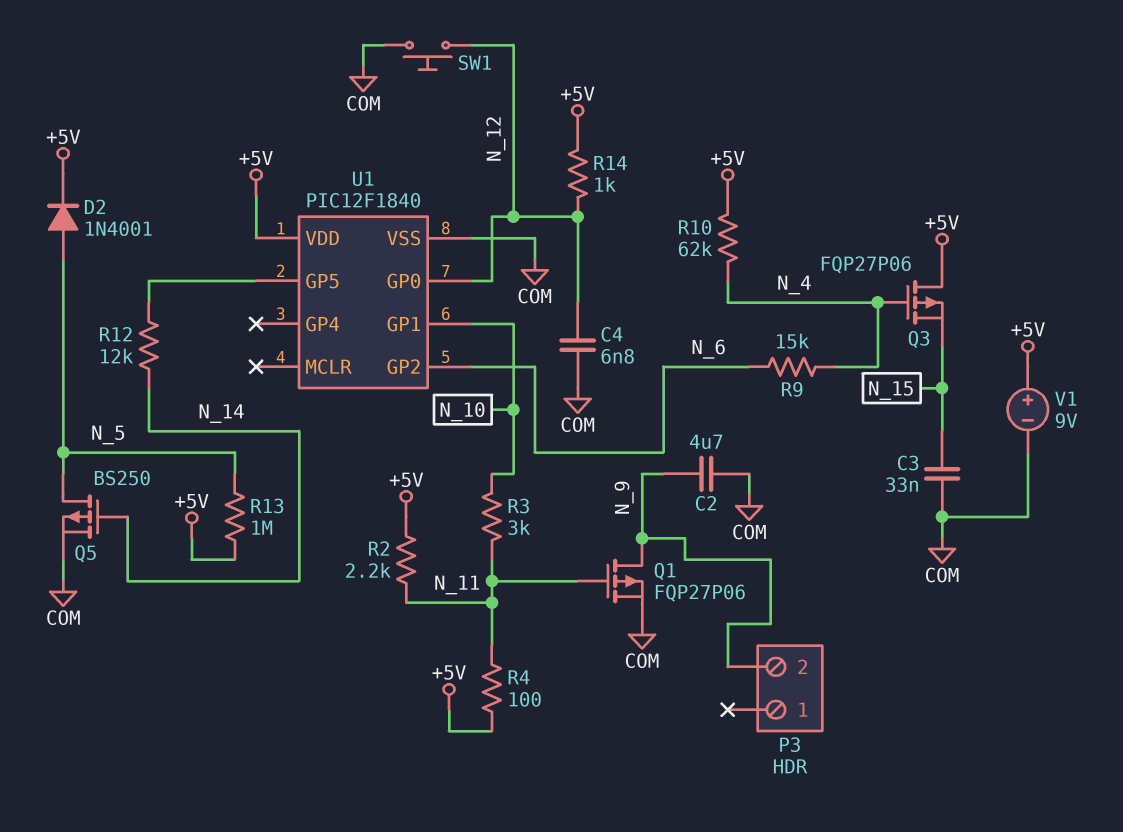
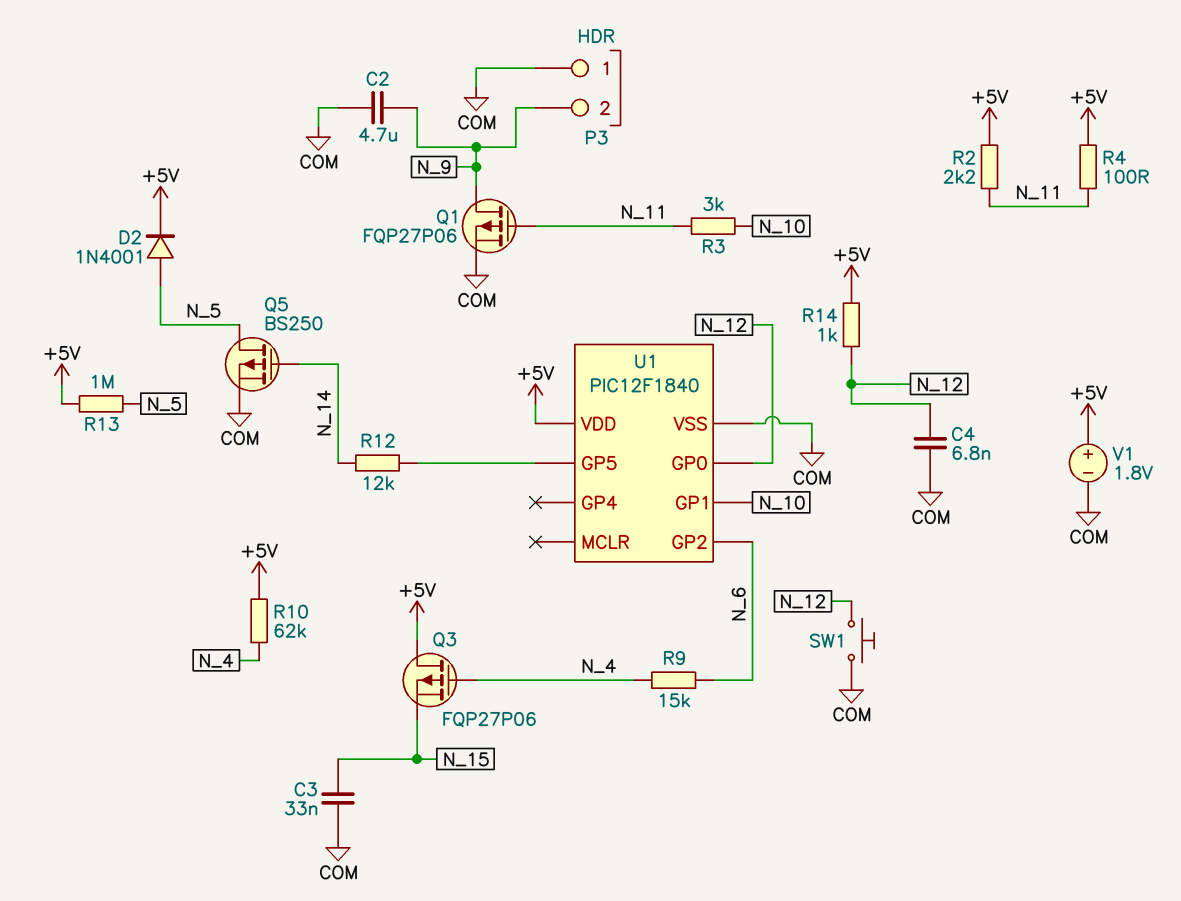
P3 pin 1: none -> COM
V1: 9V (plus +5V, minus COM) -> 1.8V (plus +5V, minus COM)

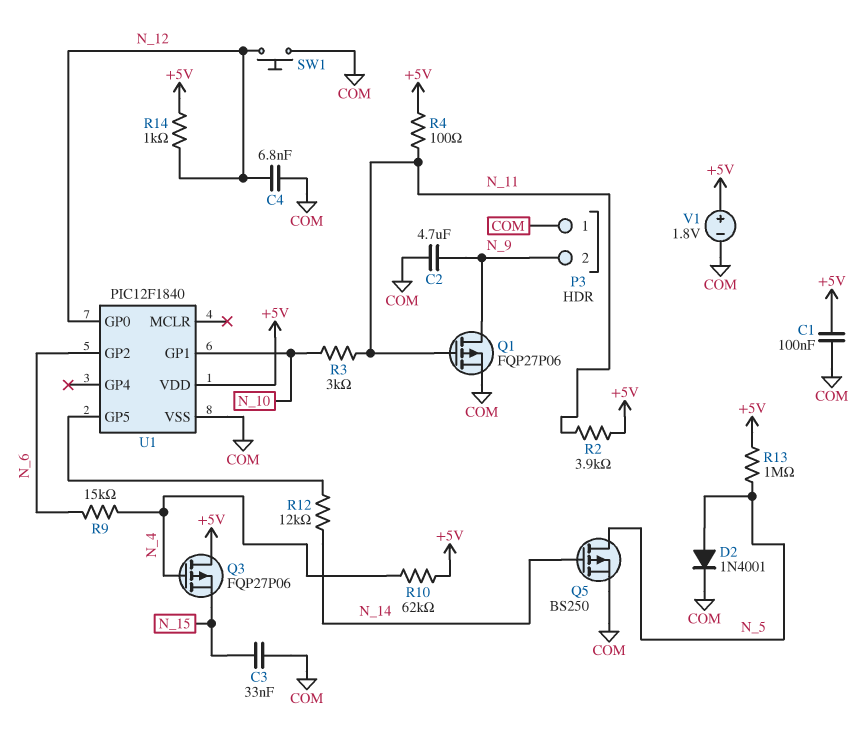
C1: none -> 100nF (+5V, COM)
D2: diode 1N4001 (A N_5, K +5V) -> diode 1N4001 (A N_5, K COM)
R2: 2.2k (+5V, N_11) -> 3.9k (+5V, N_11)

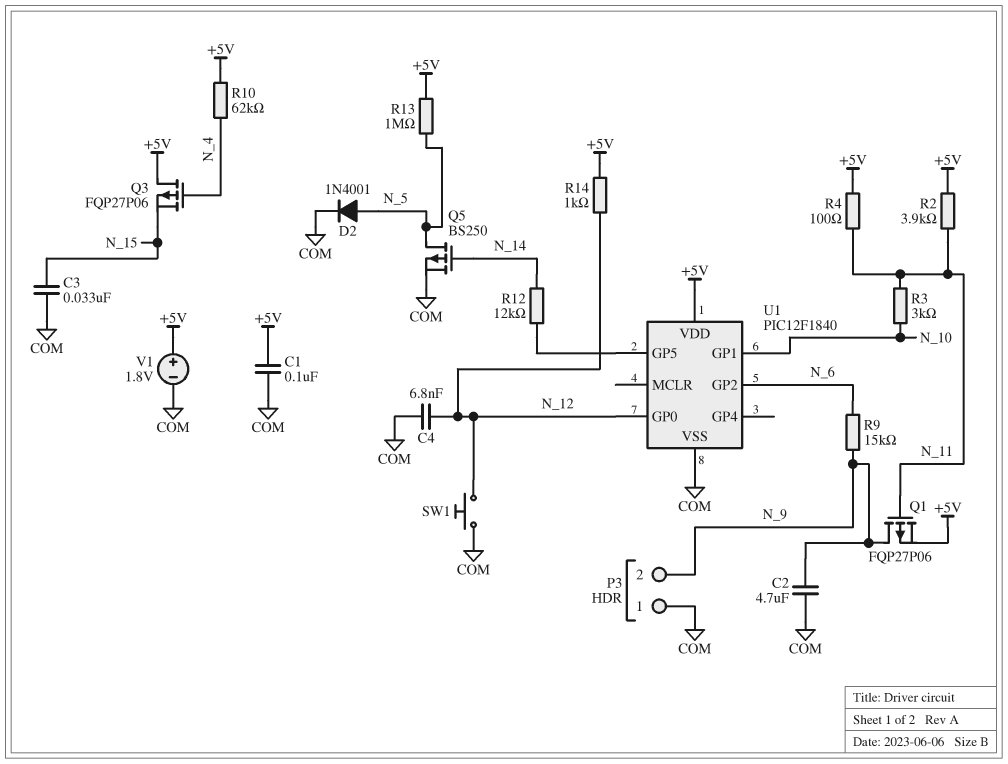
Q1: PMOS FQP27P06 (G N_11, D N_9, S COM) -> PMOS FQP27P06 (G N_11, D N_9, S +5V)
R9: 15k (N_4, N_6) -> 15k (N_6, N_9)

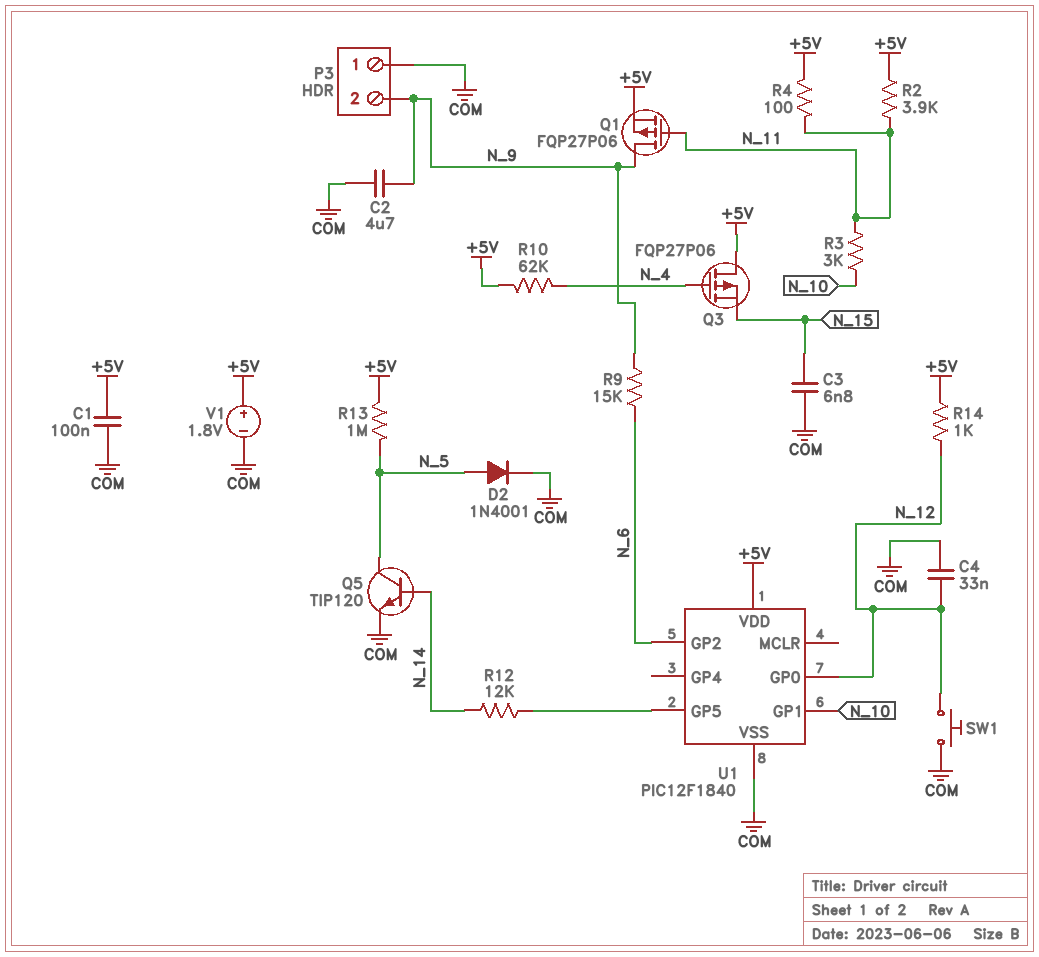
C3: 33nF (COM, N_15) -> 6.8nF (COM, N_15)
C4: 6.8nF (COM, N_12) -> 33nF (COM, N_12)
Q5: PMOS BS250 (G N_14, D N_5, S COM) -> NPN TIP120 (B N_14, C N_5, E COM)

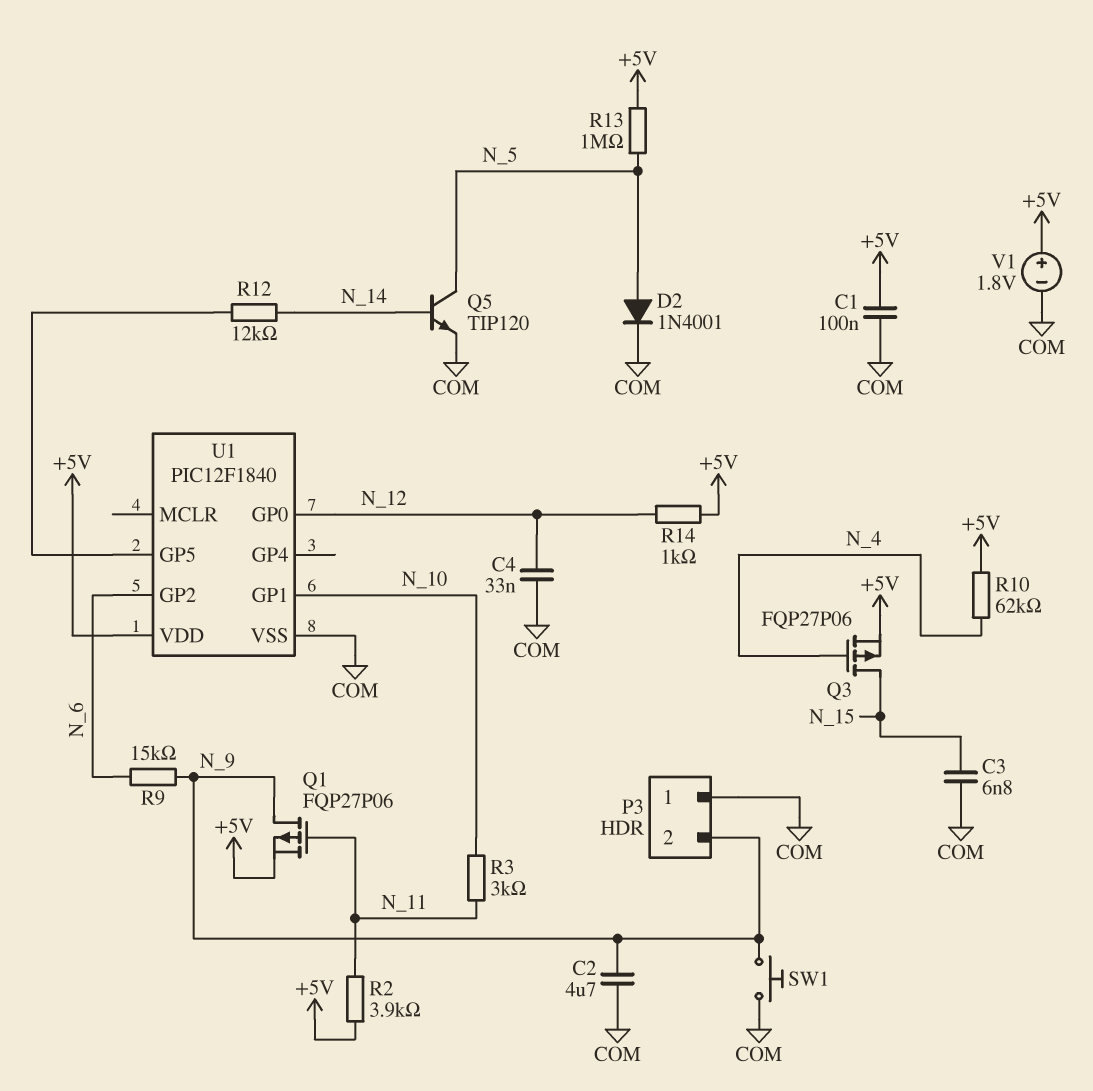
Q3: PMOS FQP27P06 (G N_4, D +5V, S N_15) -> PMOS FQP27P06 (G N_4, D N_15, S +5V)
R4: 100 (+5V, N_11) -> none
SW1: button (COM, N_12) -> button (COM, N_9)

